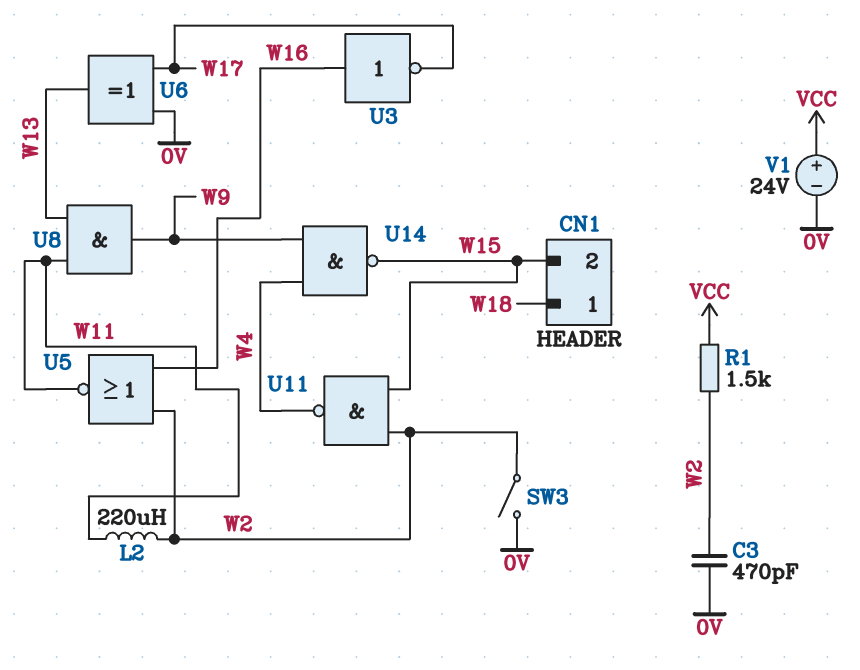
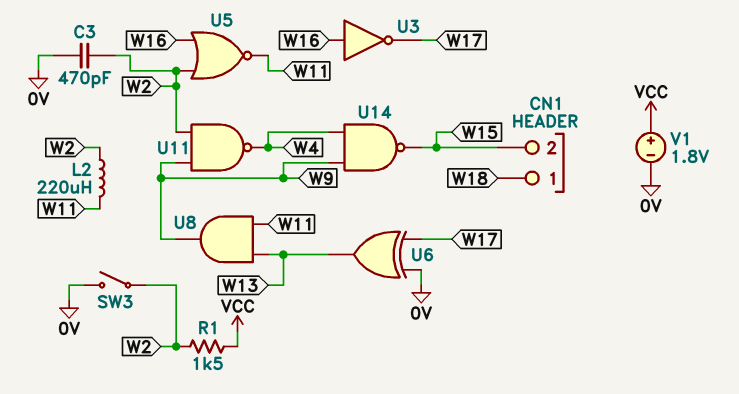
U11: NAND (in W2, in W15, out W4) -> NAND (in W2, in W9, out W4)
V1: 24V (plus VCC, minus 0V) -> 1.8V (plus VCC, minus 0V)

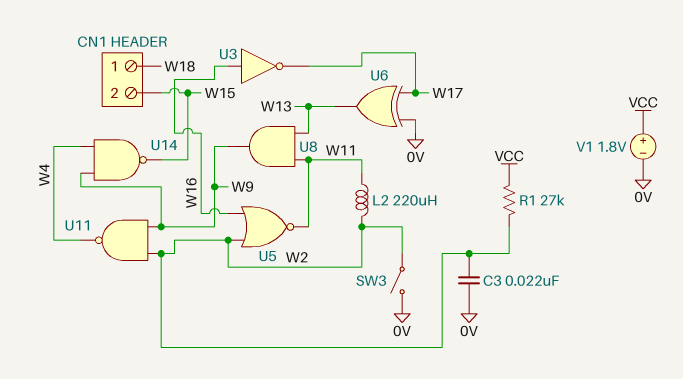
C3: 470pF (0V, W2) -> 22nF (0V, W2)
R1: 1.5k (VCC, W2) -> 27k (VCC, W2)

